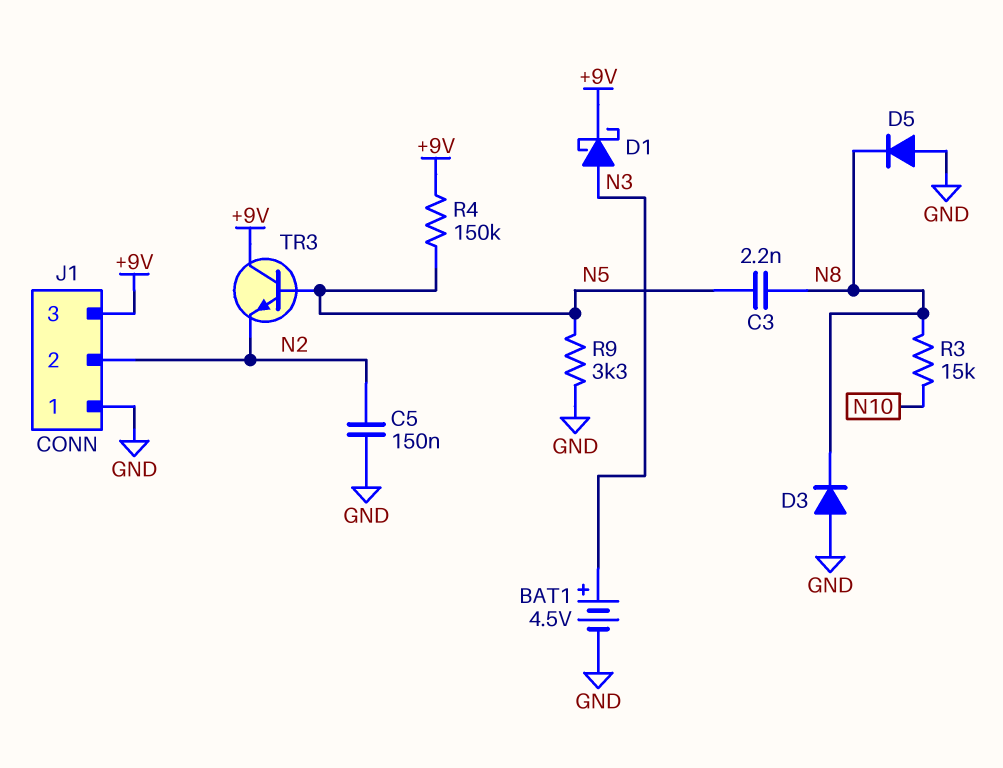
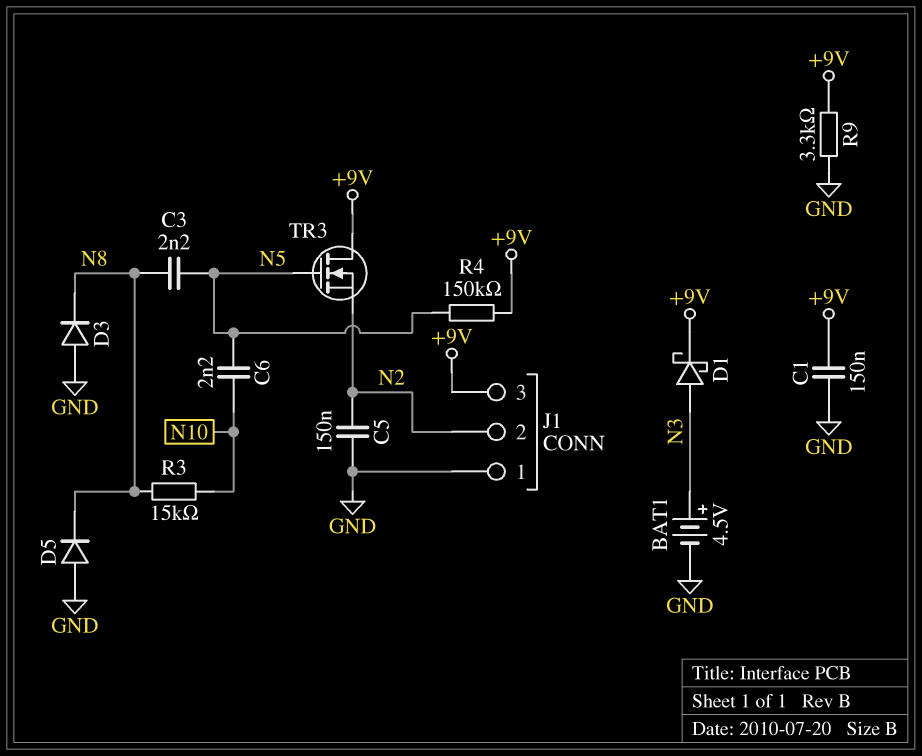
C1: none -> 150nF (+9V, GND)
C6: none -> 2.2nF (N5, N10)
R9: 3.3k (GND, N5) -> 3.3k (+9V, GND)
TR3: NPN (B N5, C +9V, E N2) -> NMOS (G N5, D +9V, S N2)

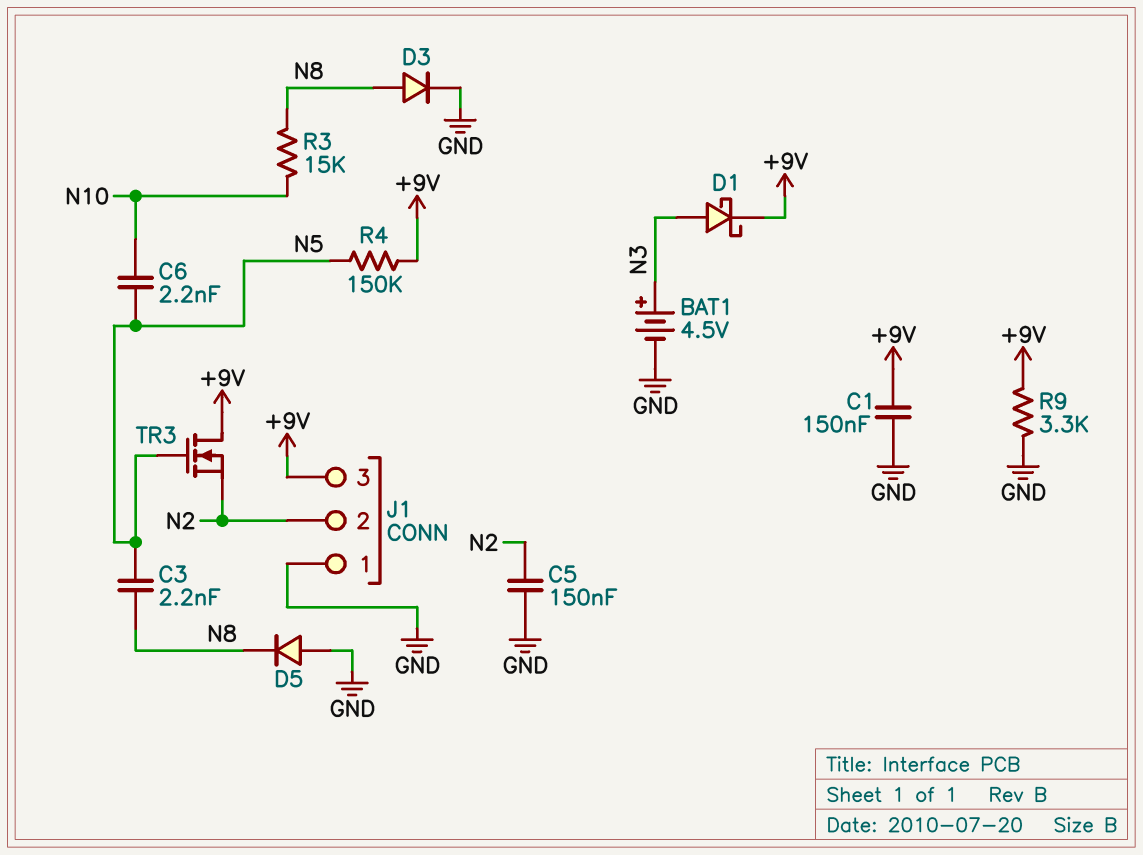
D3: diode (A GND, K N8) -> diode (A N8, K GND)

